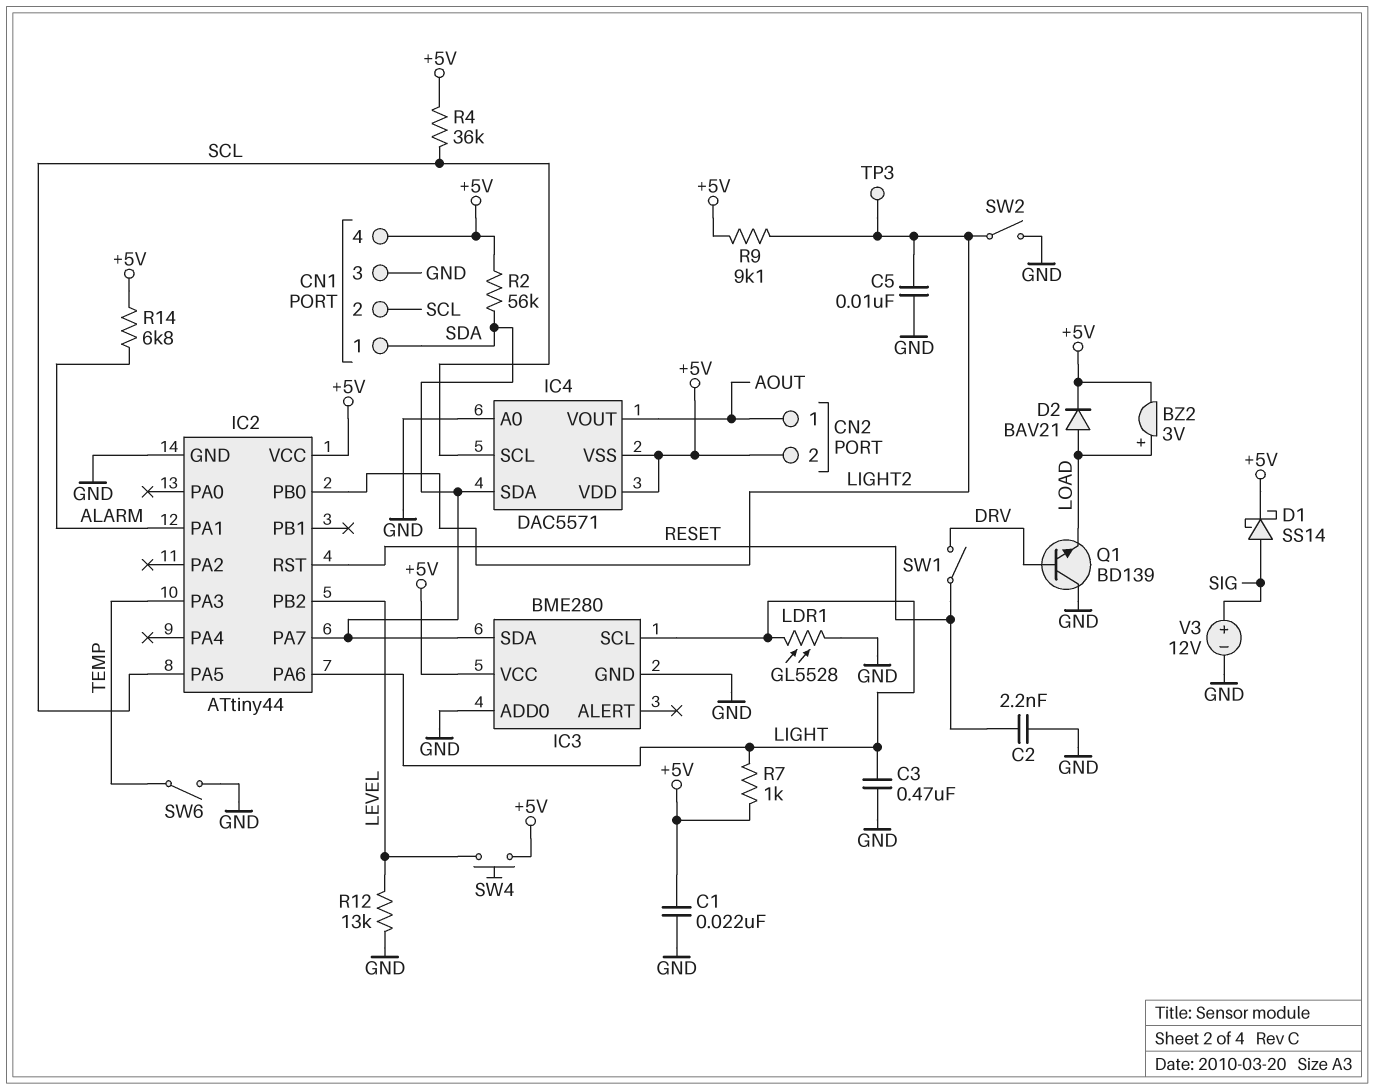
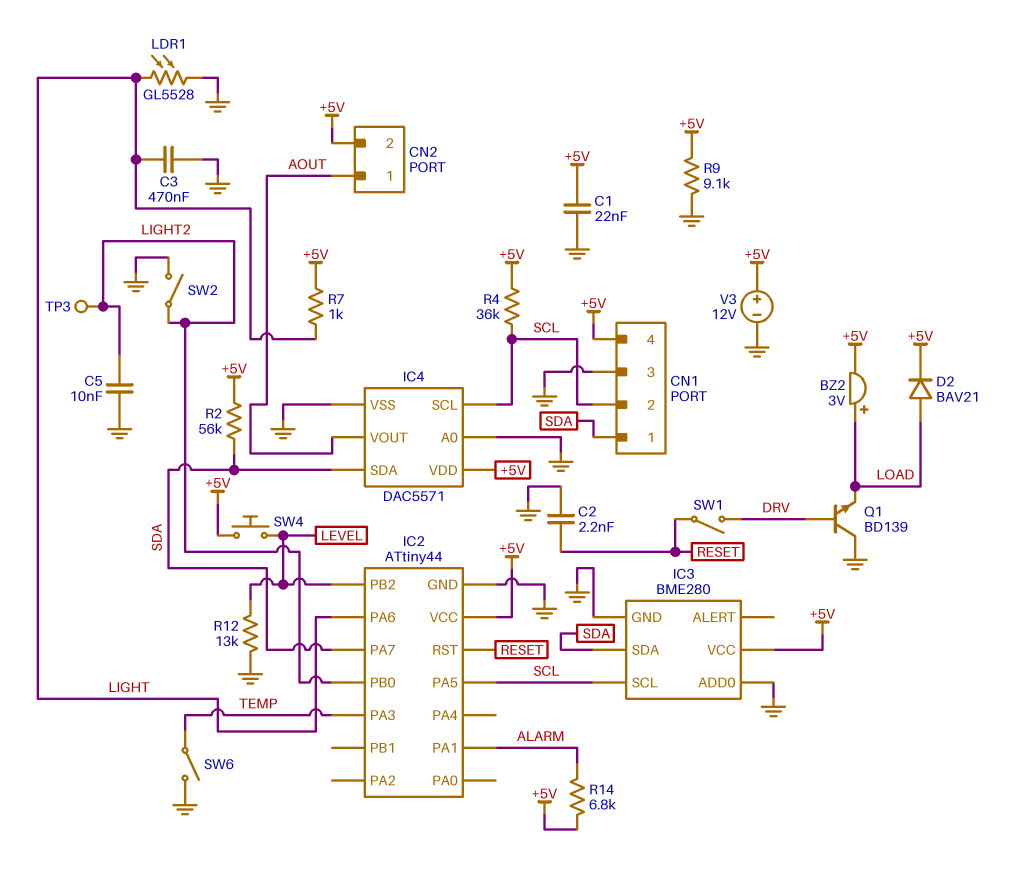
D1: schottky SS14 (A SIG, K +5V) -> none
IC3 pin SCL: LIGHT -> SCL
IC4 pin VSS: +5V -> GND
R9: 9.1k (+5V, LIGHT2) -> 9.1k (+5V, GND)
V3: 12V (plus SIG, minus GND) -> 12V (plus +5V, minus GND)

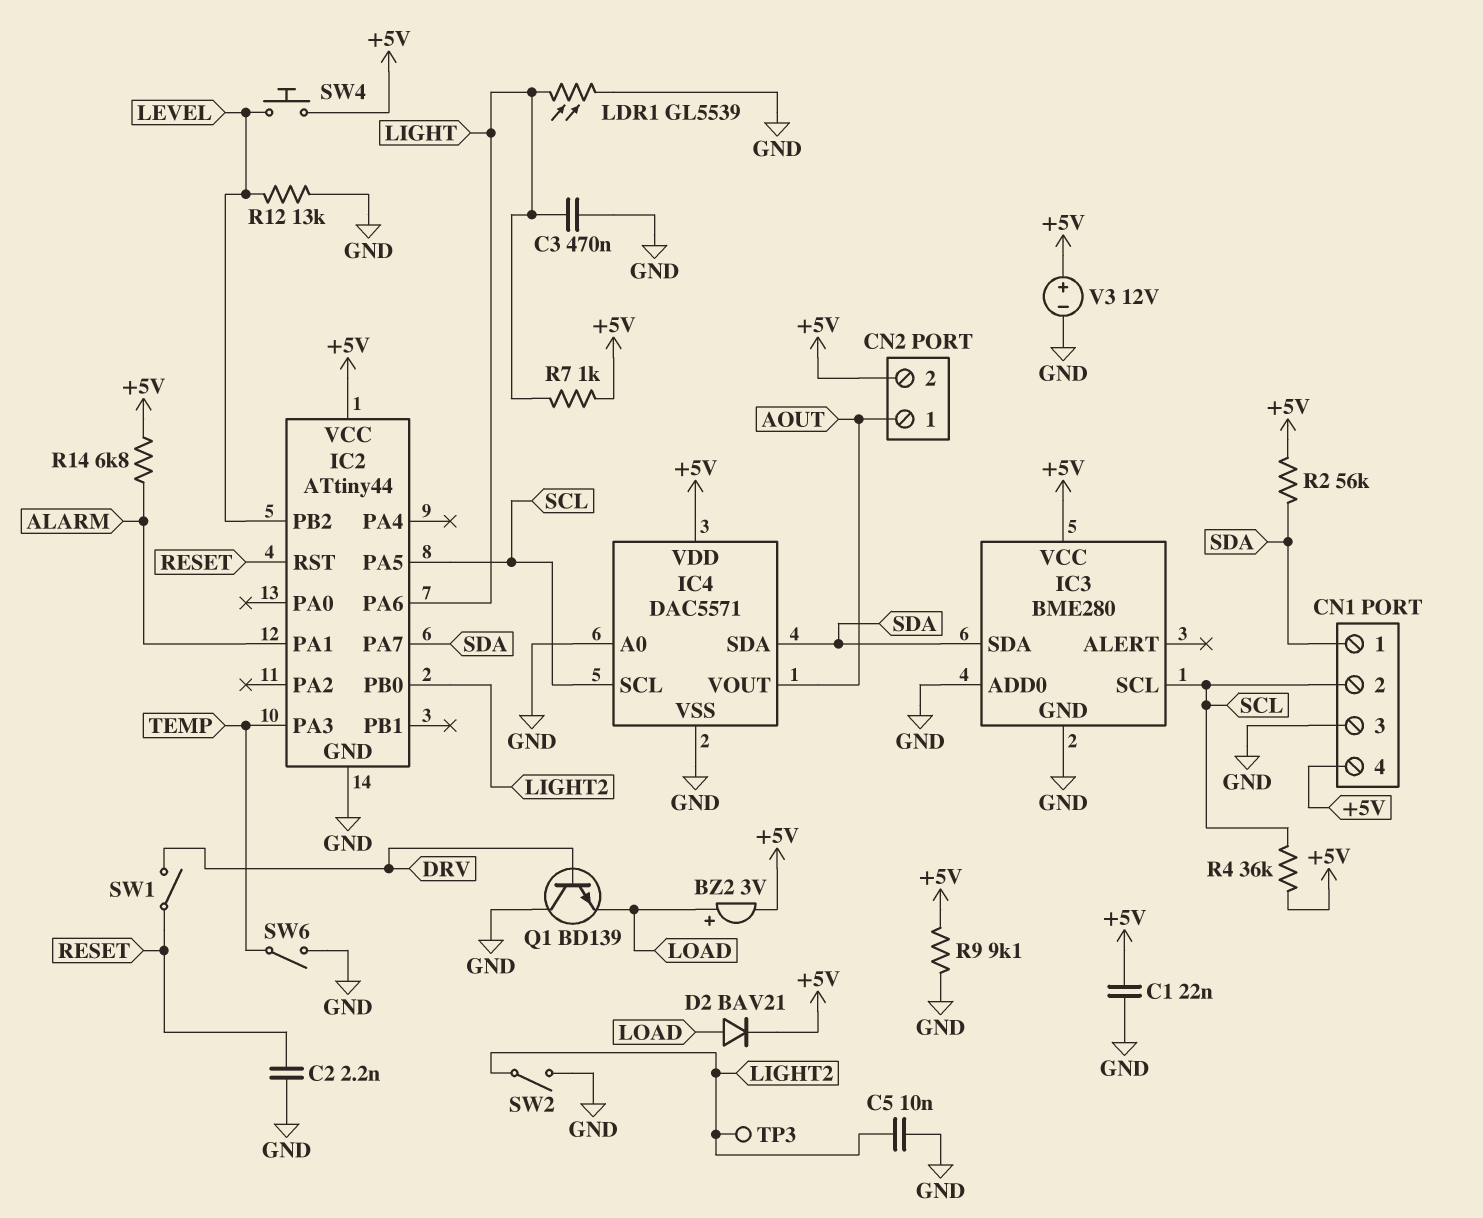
LDR1: GL5528 (GND, LIGHT) -> GL5539 (GND, LIGHT)

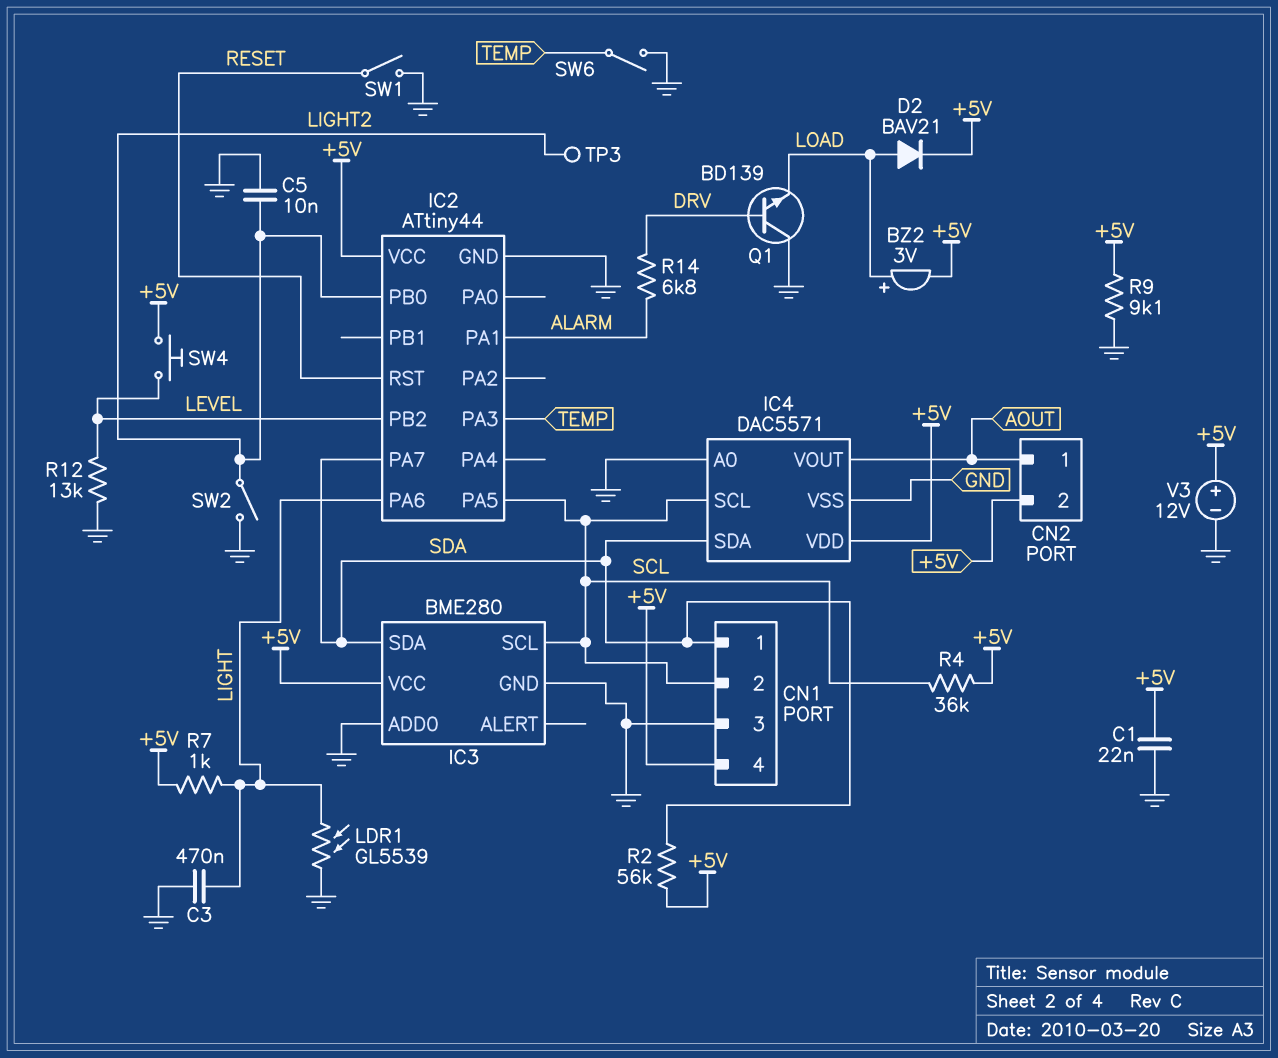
C2: 2.2nF (GND, RESET) -> none
R14: 6.8k (+5V, ALARM) -> 6.8k (ALARM, DRV)
SW1: switch (DRV, RESET) -> switch (GND, RESET)

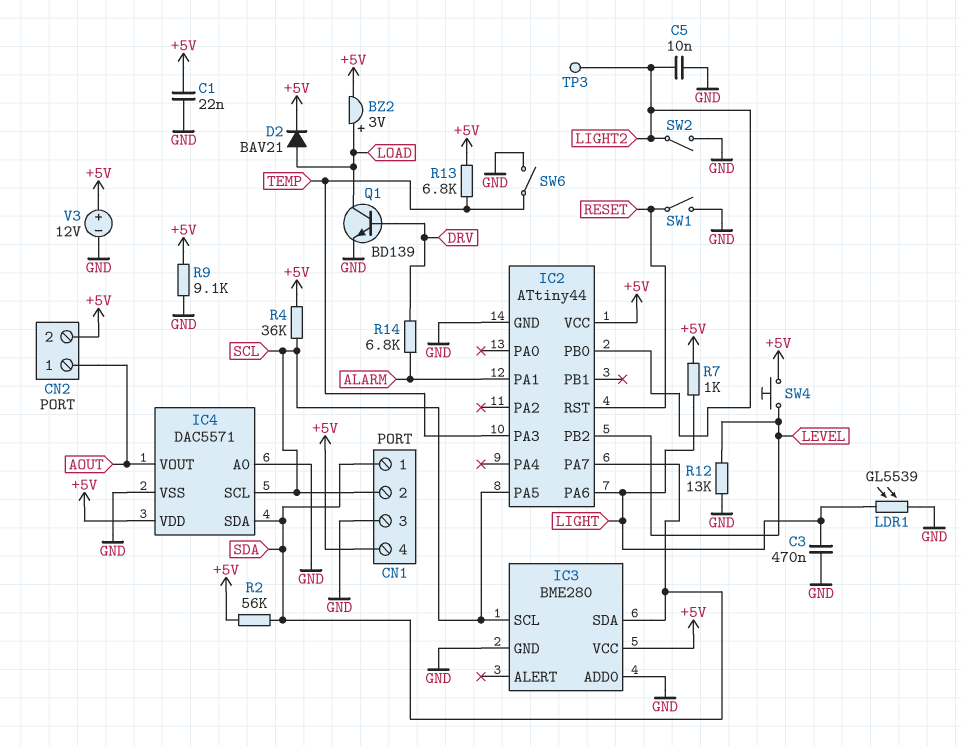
Q1: NPN BD139 (B DRV, C GND, E LOAD) -> NPN BD139 (B DRV, C LOAD, E GND)
R13: none -> 6.8k (+5V, TEMP)

